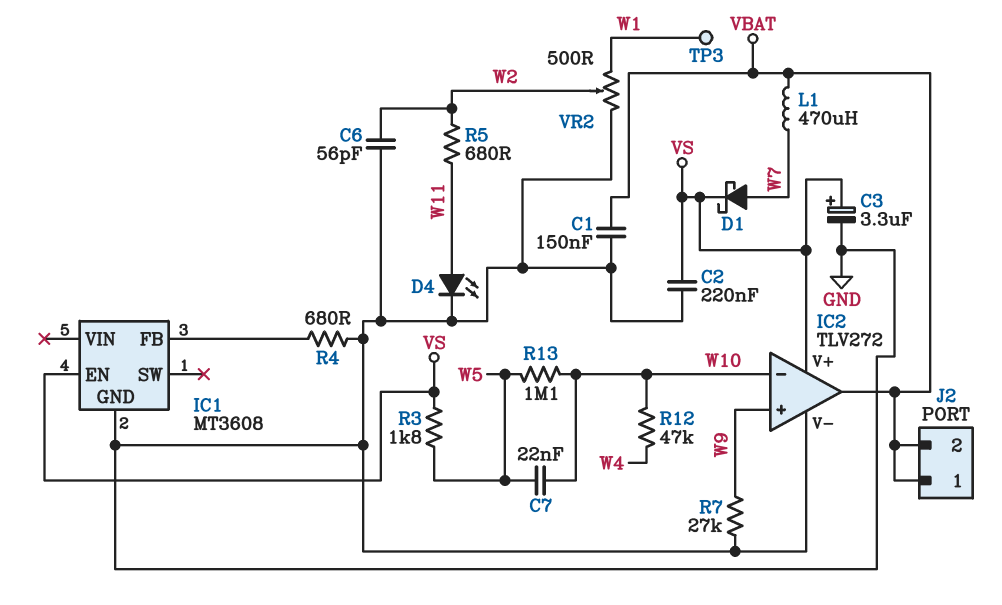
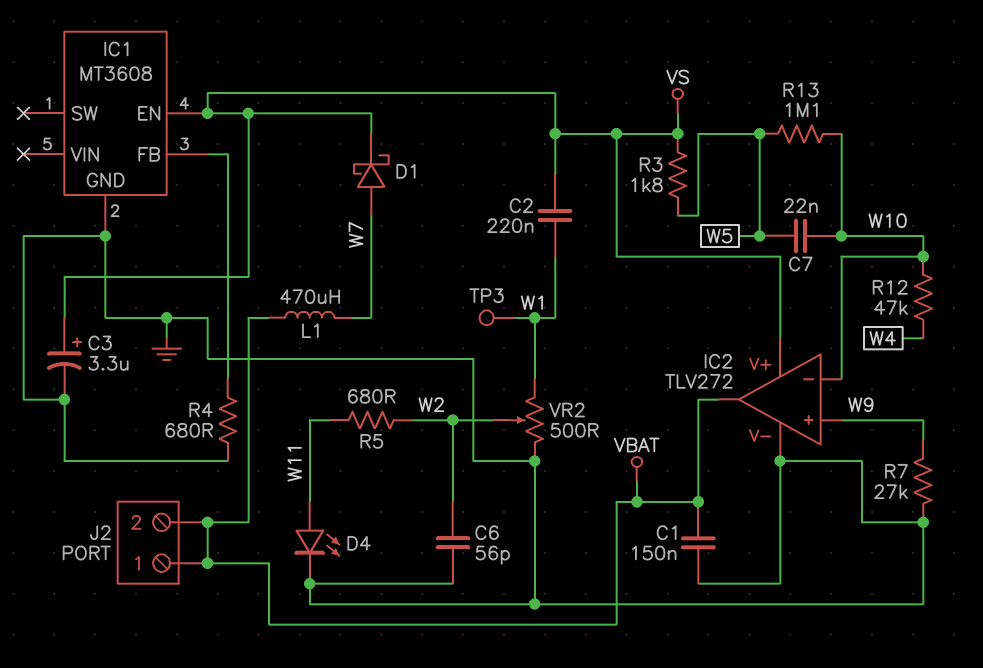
C2: 220nF (GND, VS) -> 220nF (VS, W1)

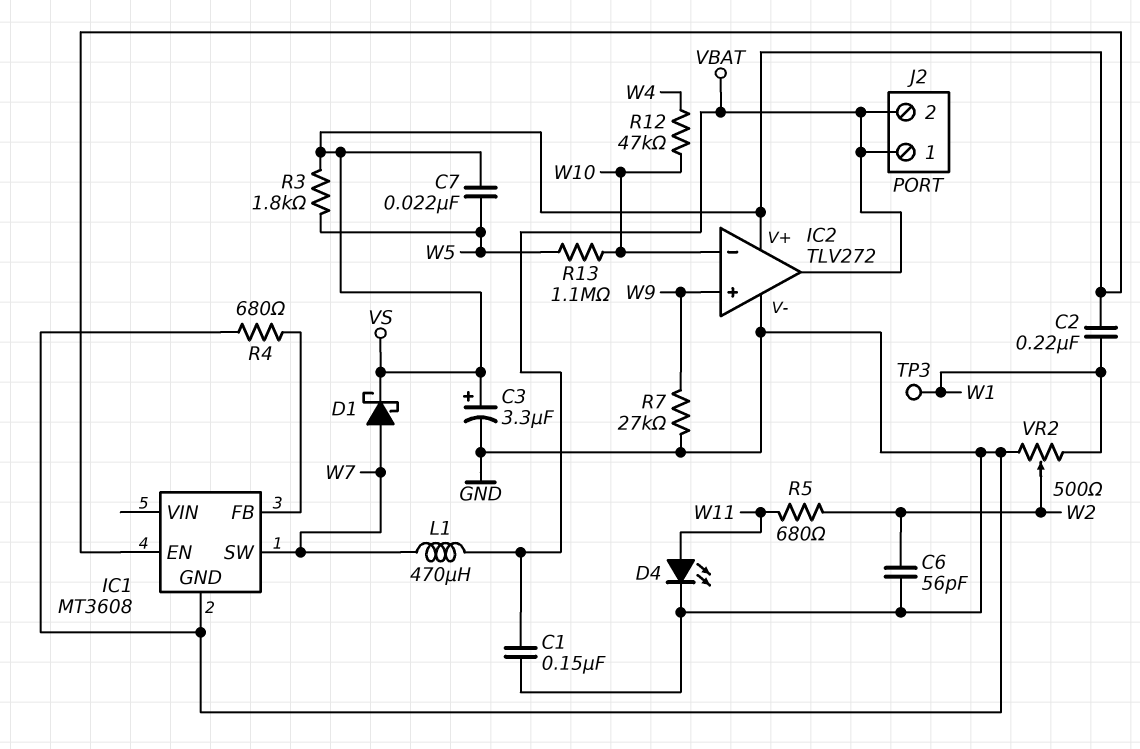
C7: 22nF (W5, W10) -> 22nF (VS, W5)
IC1 pin SW: none -> W7

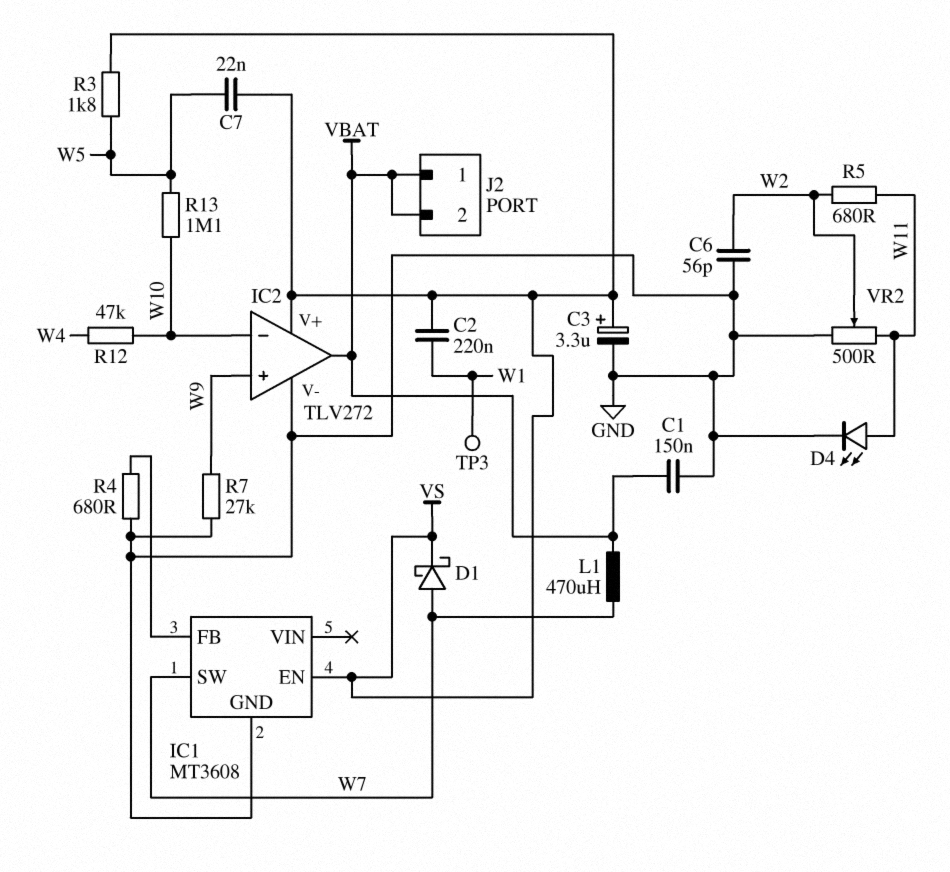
VR2: 500 (GND, W1, wiper W2) -> 500 (GND, W11, wiper W2)

